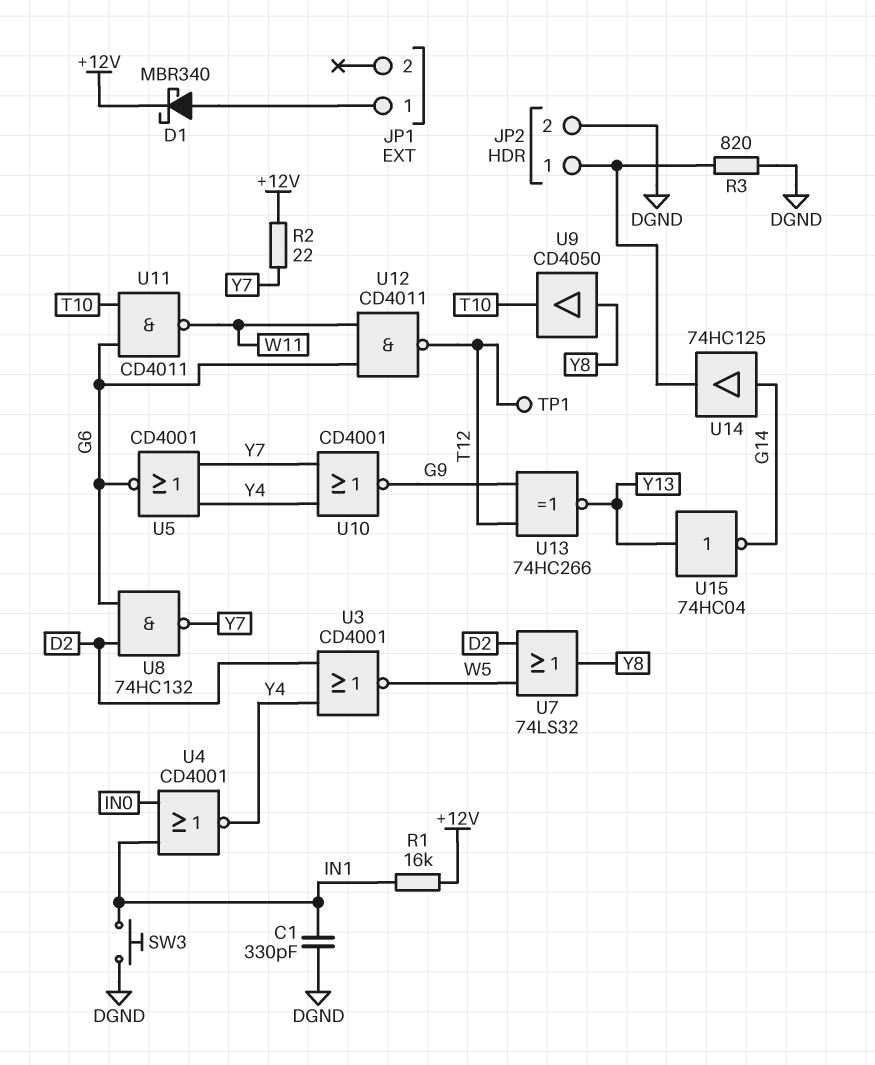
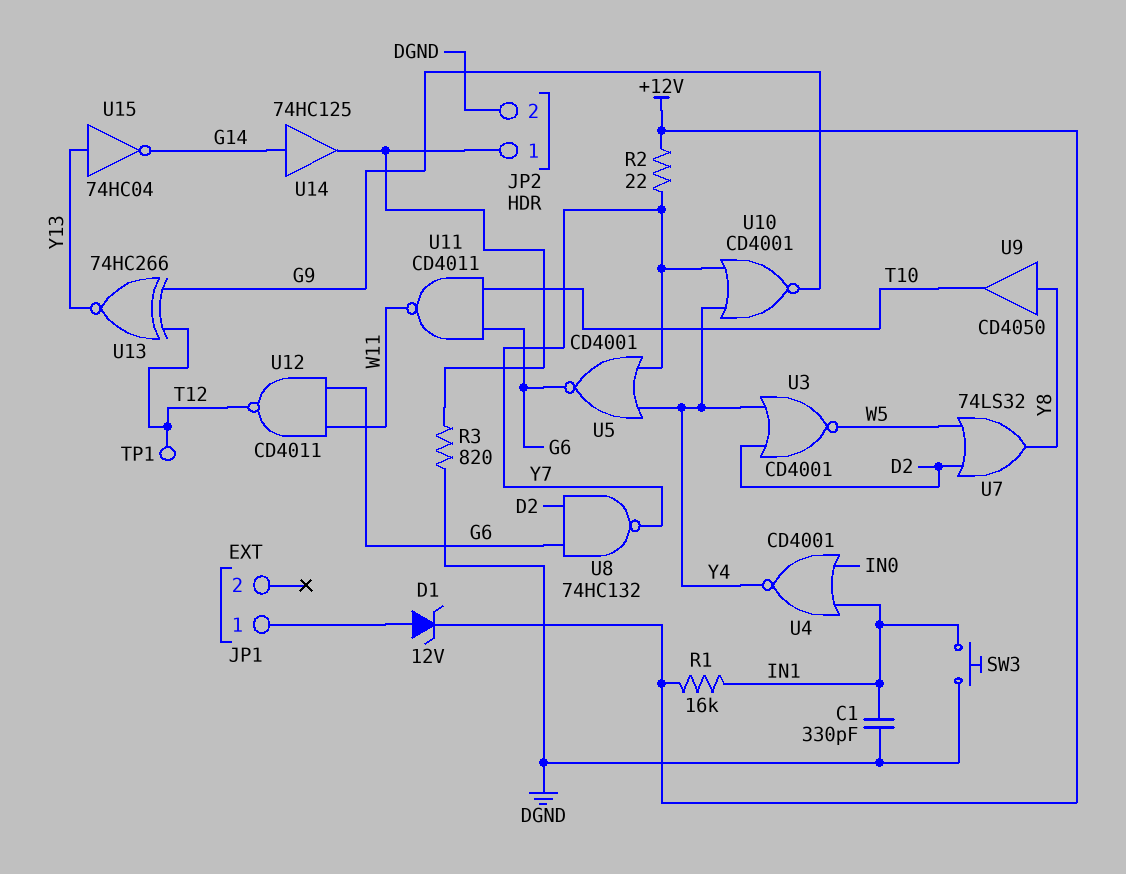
D1: schottky MBR340 (A JP1/1, K +12V) -> zener 12V (A JP1/1, K +12V)

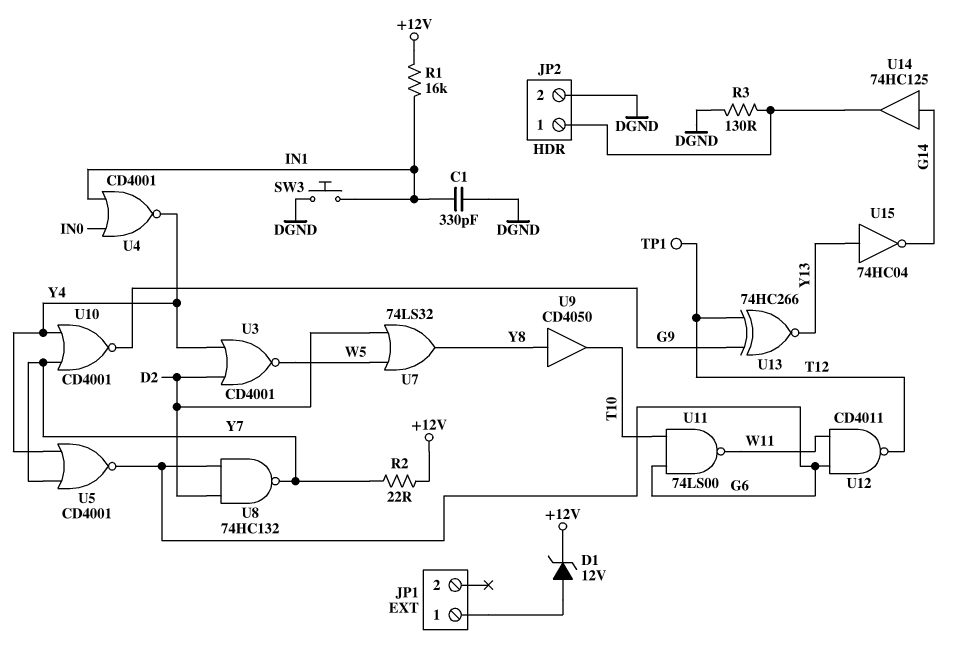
R3: 820 (DGND, JP2/1) -> 130 (DGND, JP2/1)
U11: NAND CD4011 (in G6, in T10, out W11) -> NAND 74LS00 (in G6, in T10, out W11)

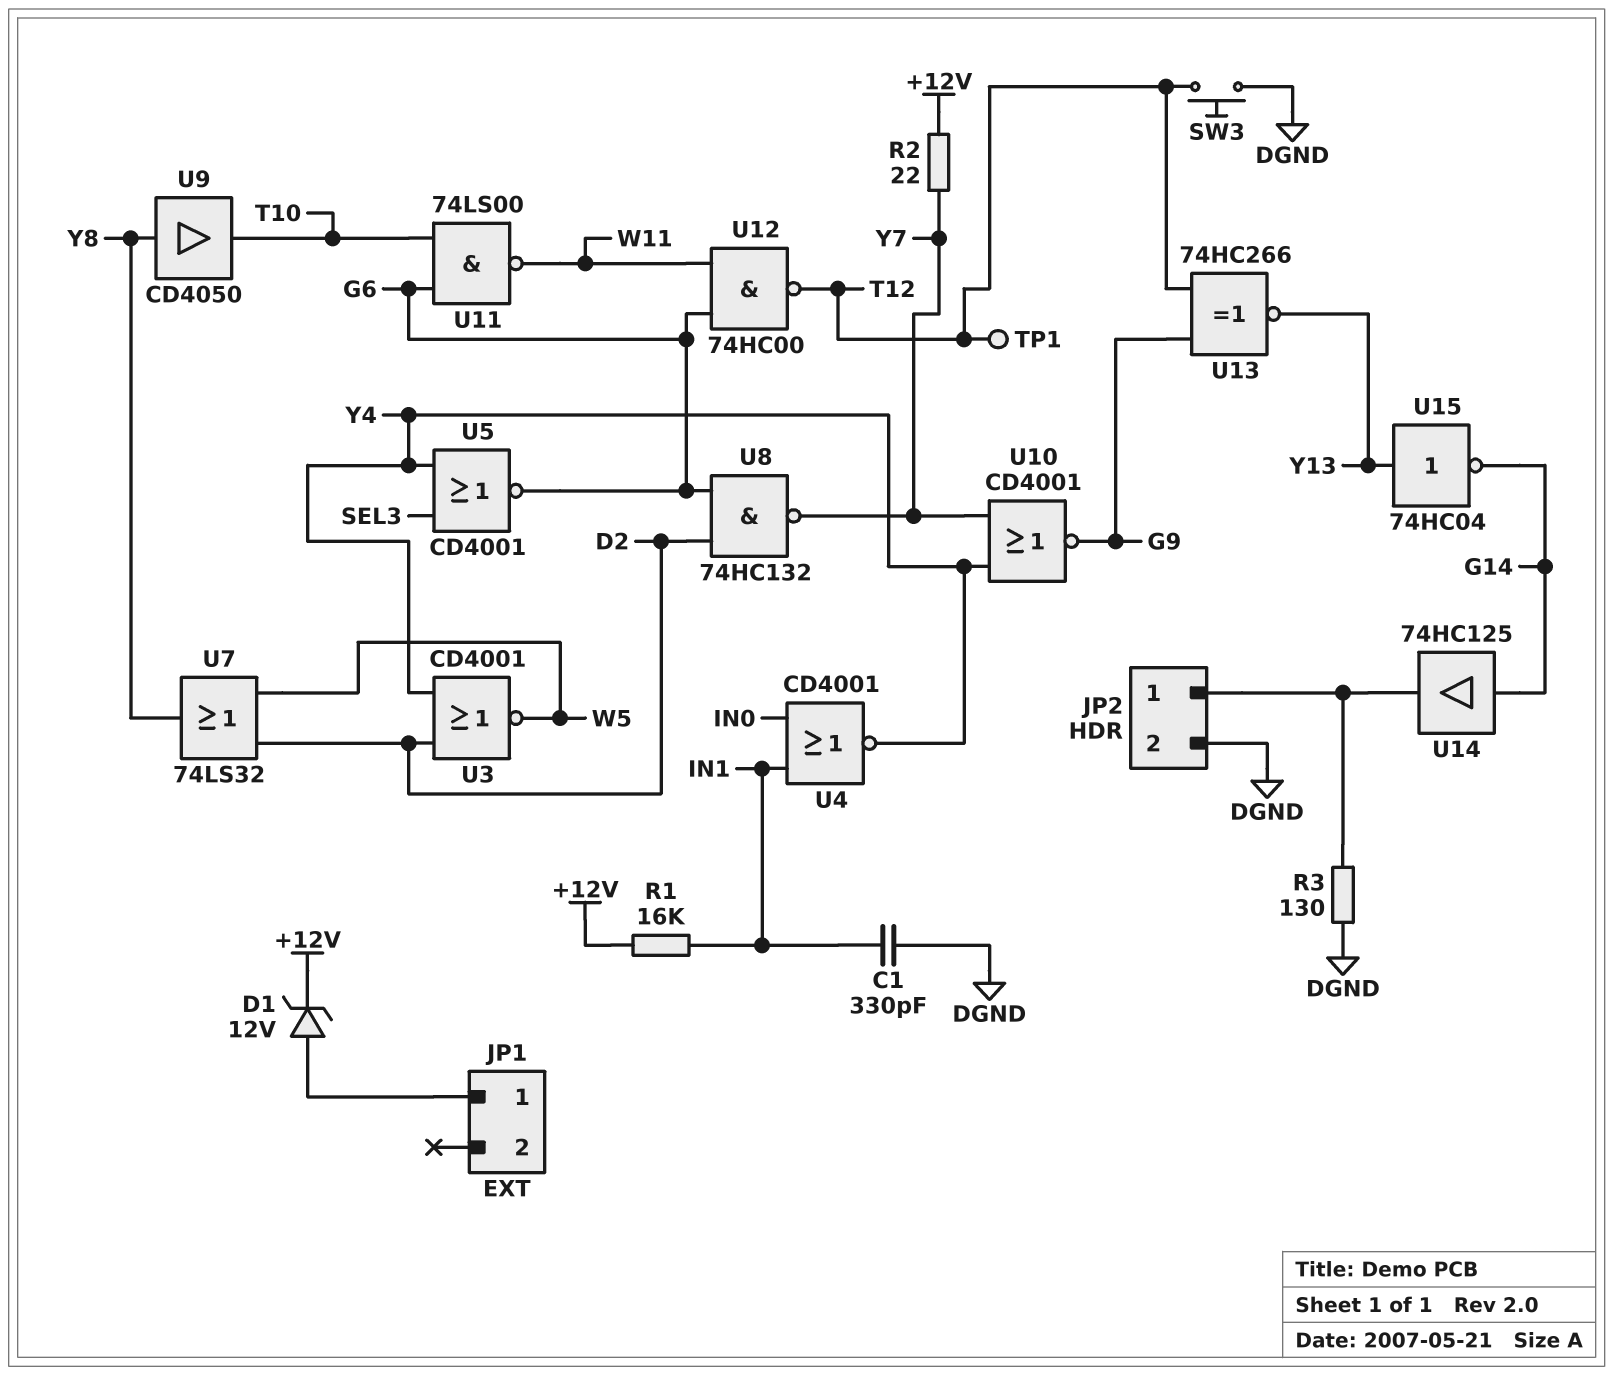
SW3: button (DGND, IN1) -> button (DGND, T12)
U5: NOR CD4001 (in Y4, in Y7, out G6) -> NOR CD4001 (in SEL3, in Y4, out G6)
U12: NAND CD4011 (in G6, in W11, out T12) -> NAND 74HC00 (in G6, in W11, out T12)

